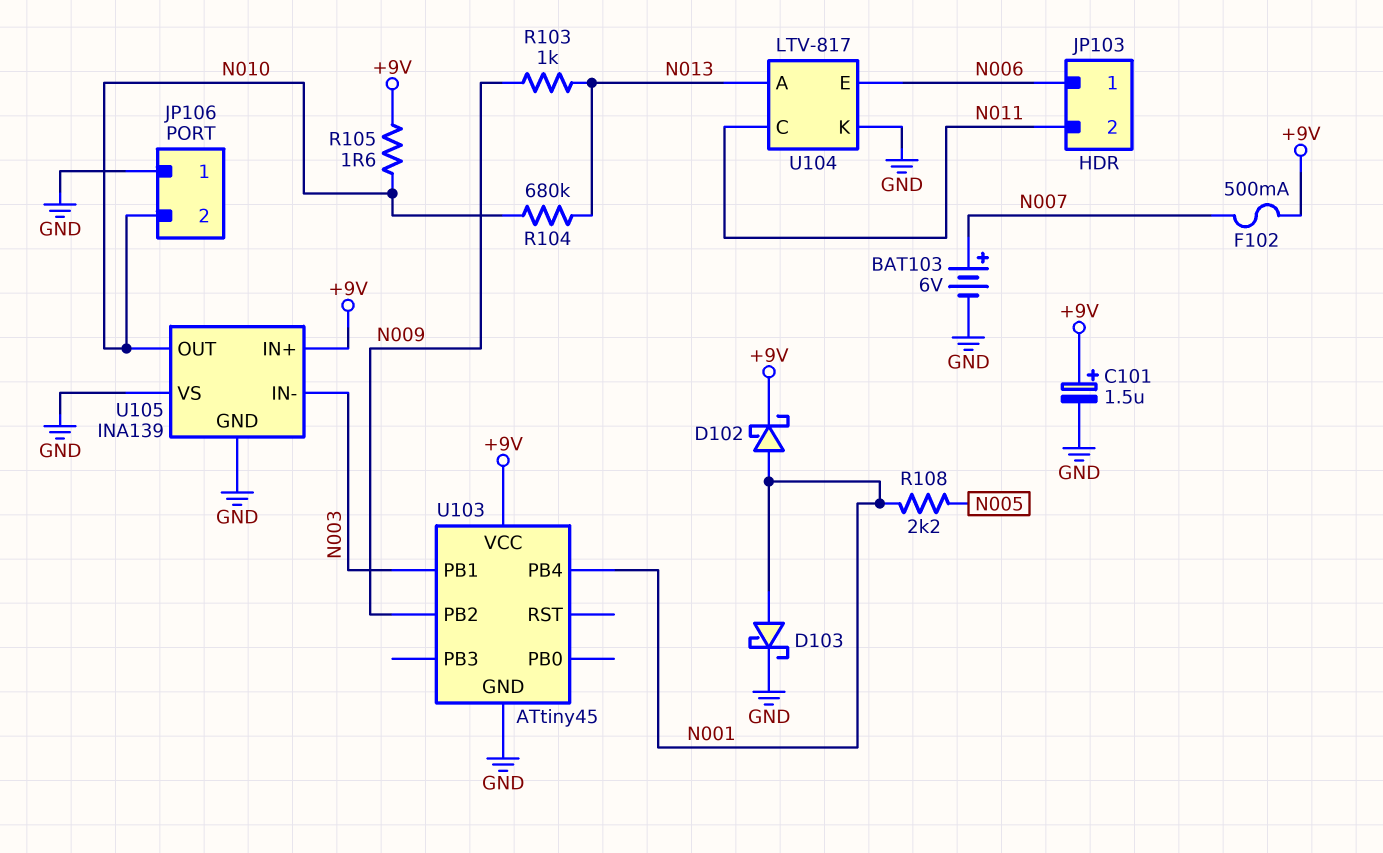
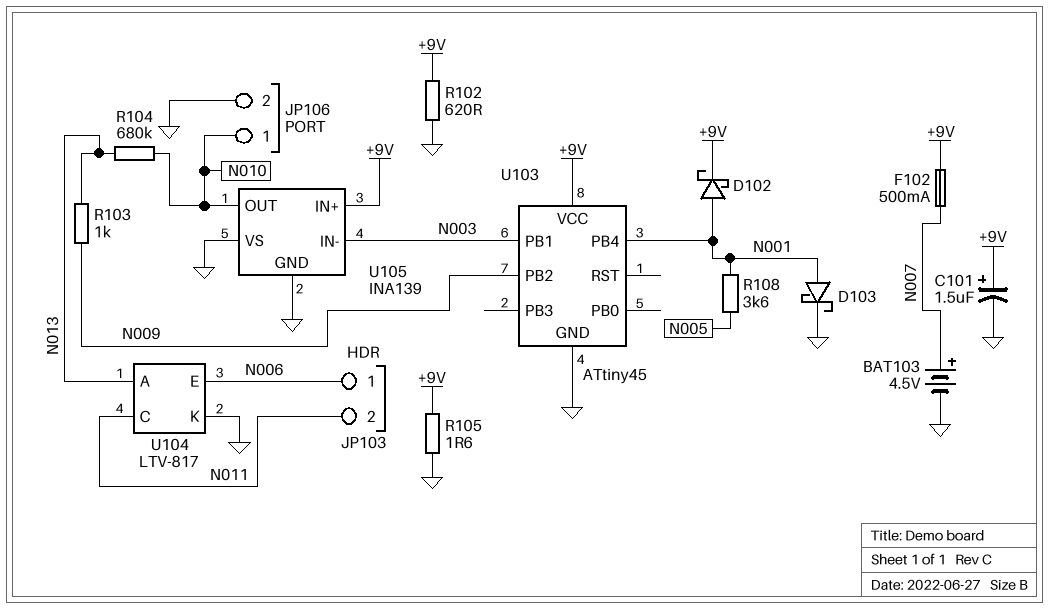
BAT103: 6V (plus N007, minus GND) -> 4.5V (plus N007, minus GND)
JP106 pin 1: GND -> N010
JP106 pin 2: N010 -> GND
R102: none -> 620 (+9V, GND)
R105: 1.6 (+9V, N010) -> 1.6 (+9V, GND)
R108: 2.2k (N001, N005) -> 3.6k (N001, N005)

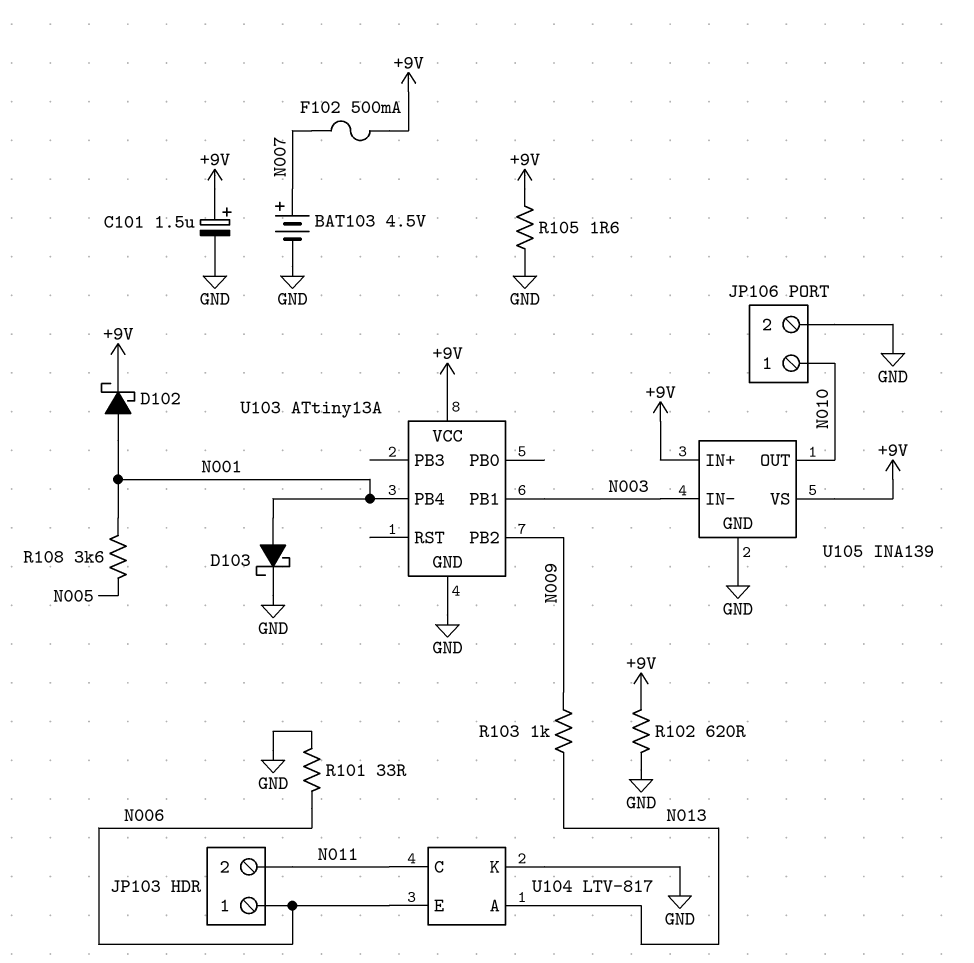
R101: none -> 33 (GND, N006)
R104: 680k (N010, N013) -> none
U103: ATtiny45 -> ATtiny13A
U105 pin VS: GND -> +9V

